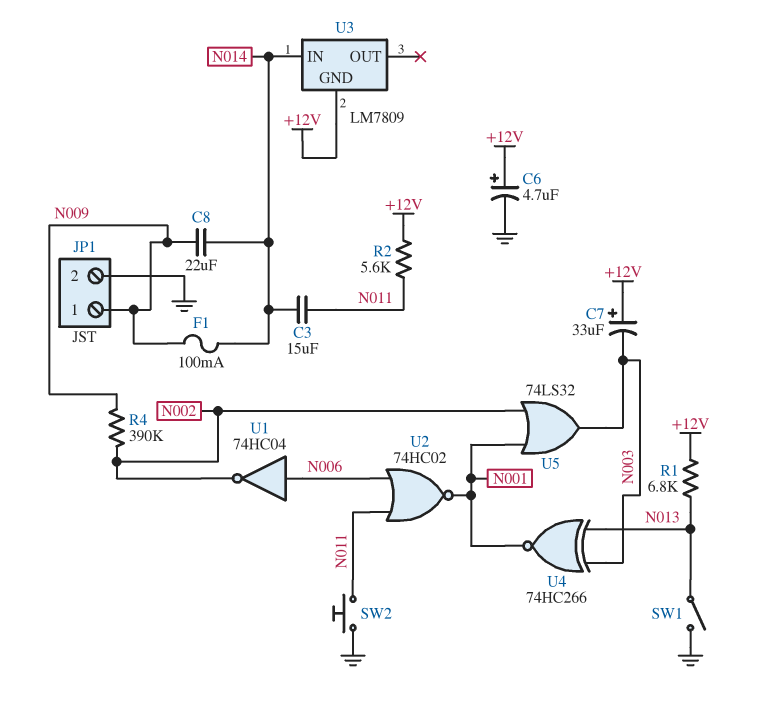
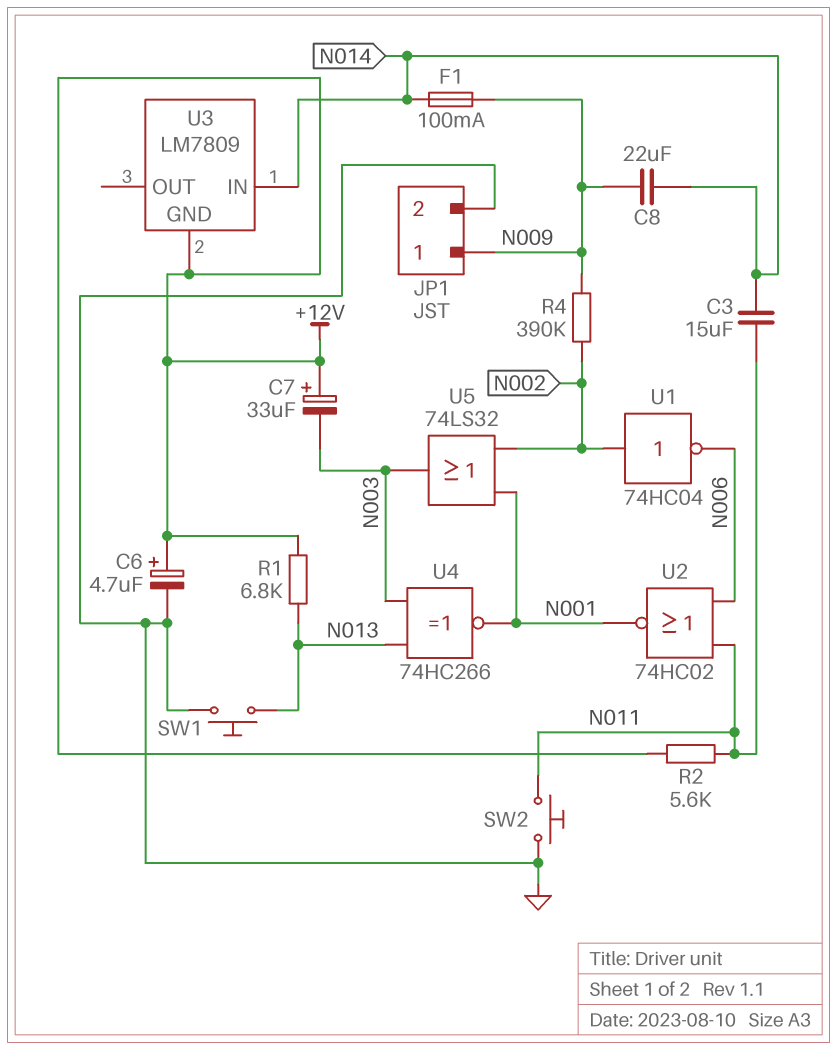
SW1: switch (GND, N013) -> button (GND, N013)
U1: NOT 74HC04 (in N006, out N002) -> NOT 74HC04 (in N002, out N006)

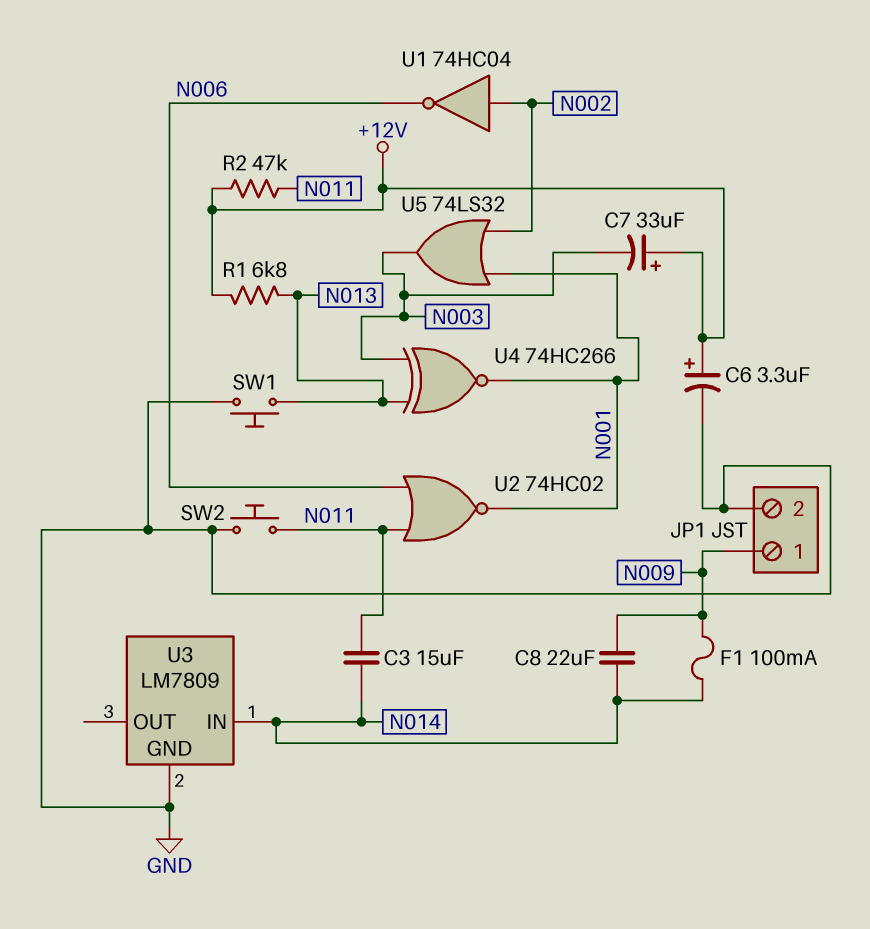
C6: 4.7uF (plus +12V, minus GND) -> 3.3uF (plus +12V, minus GND)
R2: 5.6k (+12V, N011) -> 47k (+12V, N011)
R4: 390k (N002, N009) -> none
U3 pin GND: +12V -> GND

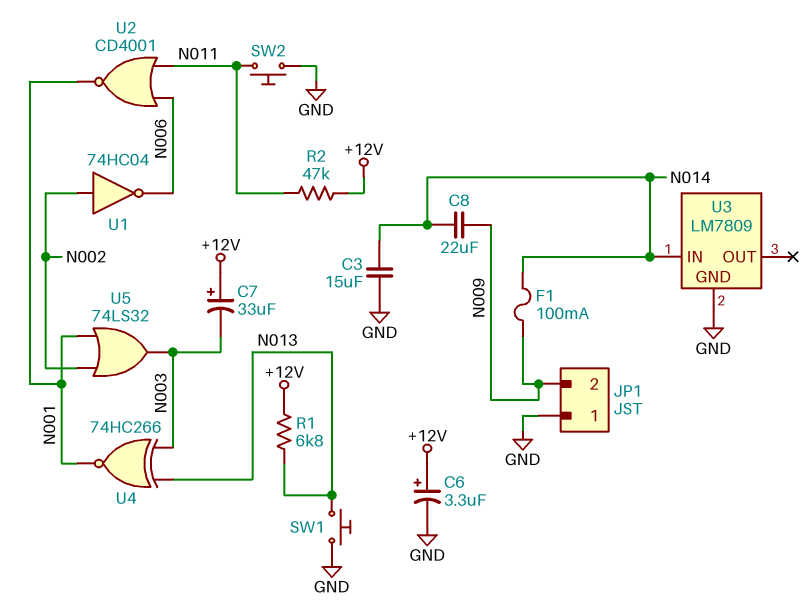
C3: 15uF (N011, N014) -> 15uF (GND, N014)
JP1 pin 1: N009 -> GND
JP1 pin 2: GND -> N009
U2: NOR 74HC02 (in N006, in N011, out N001) -> NOR CD4001 (in N006, in N011, out N001)

